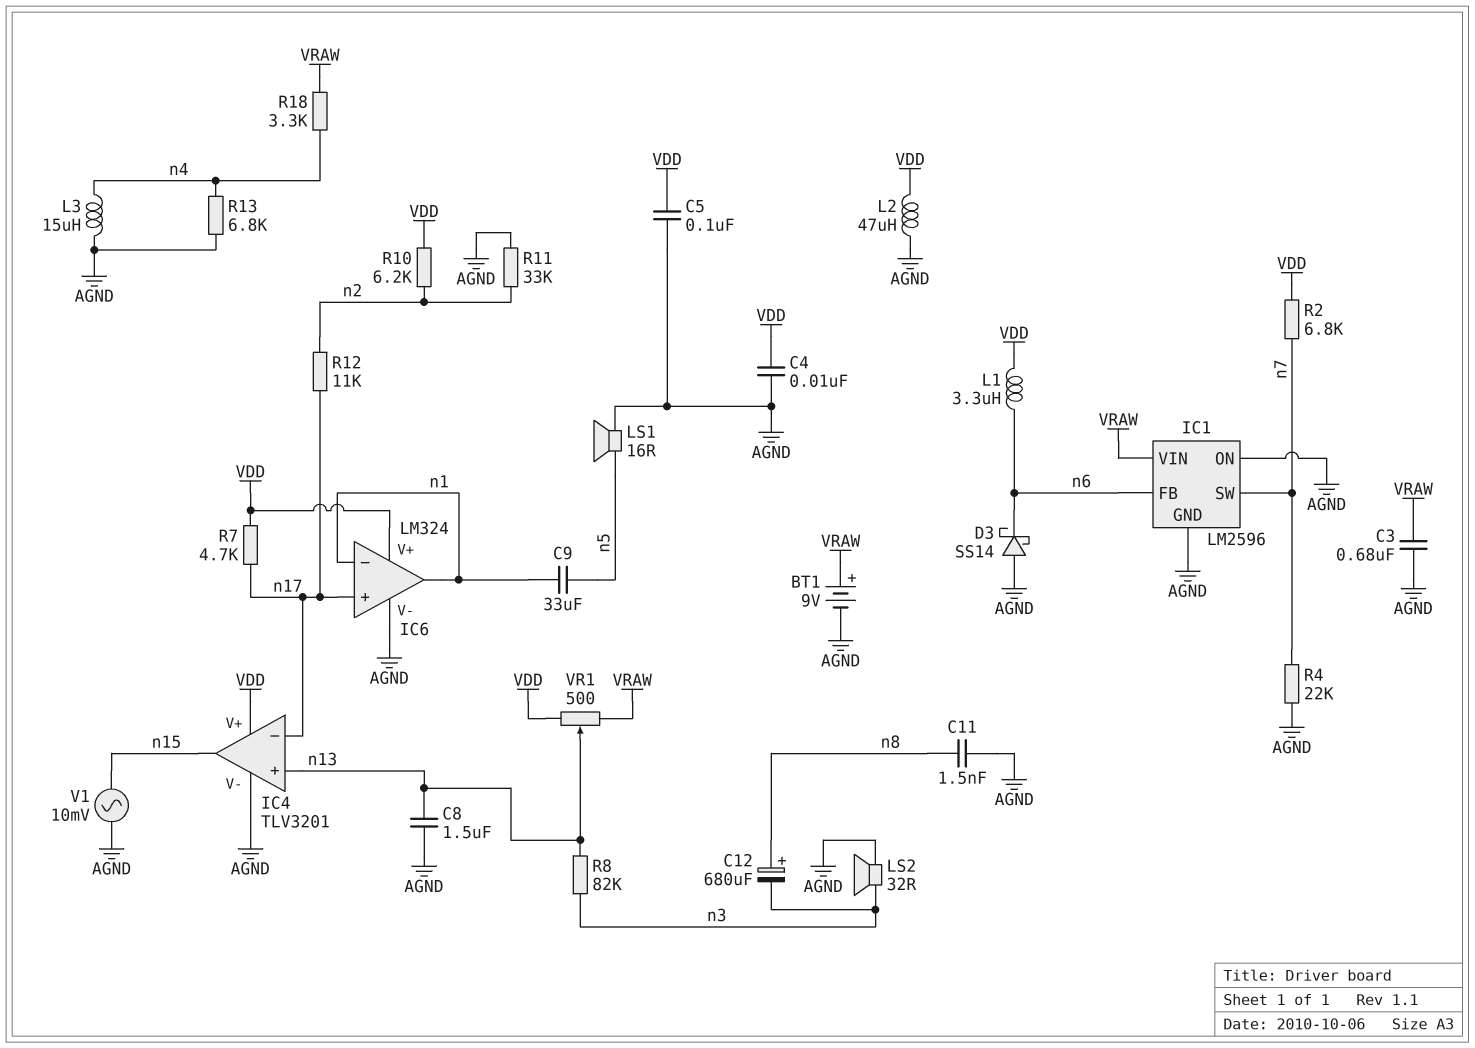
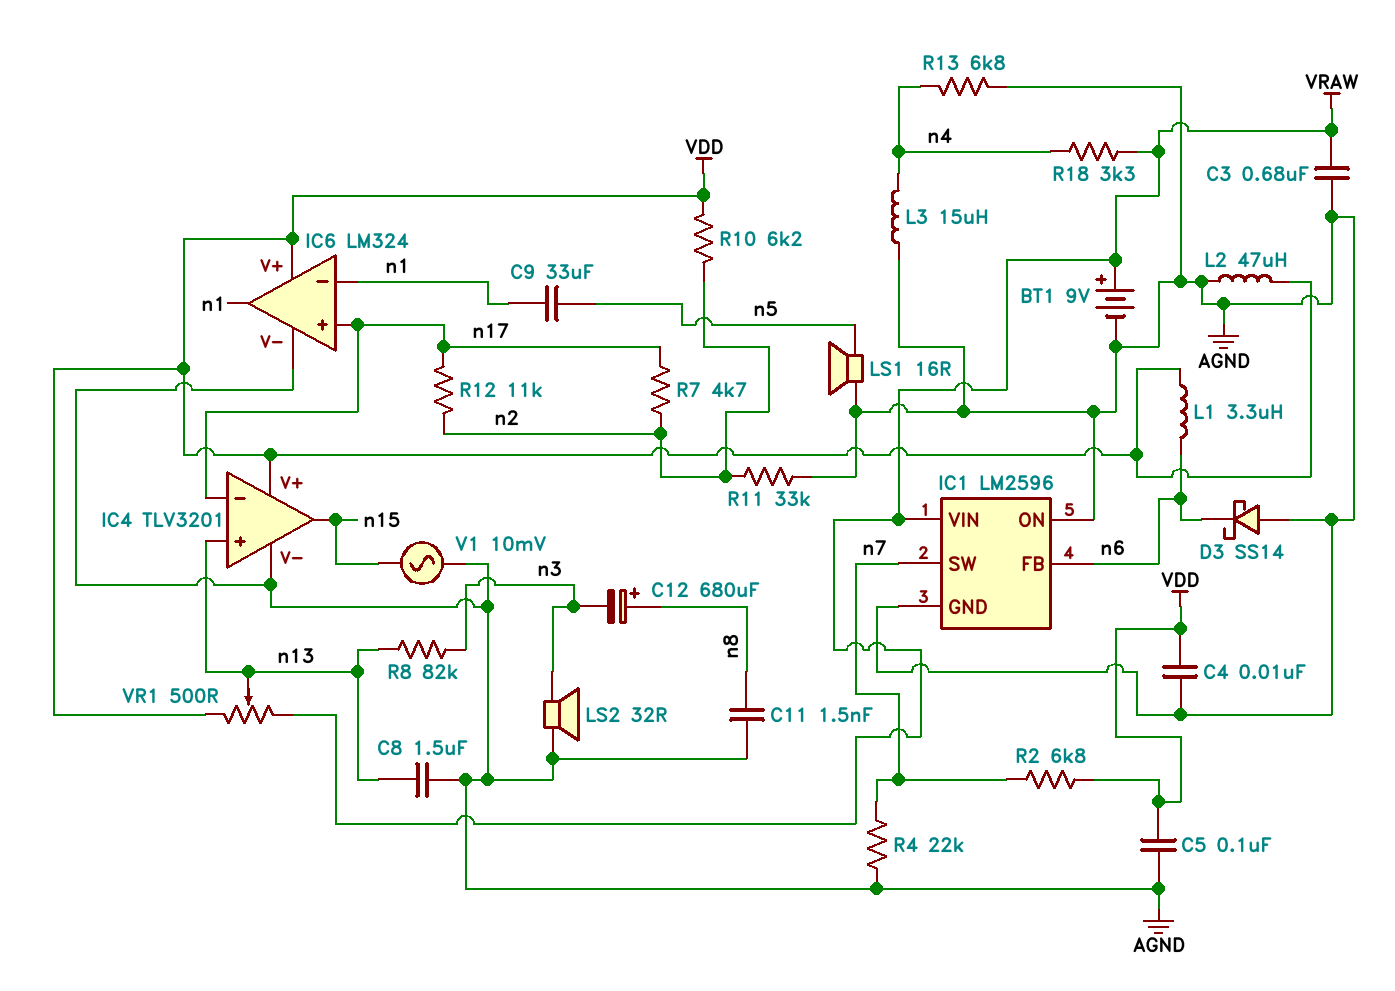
R7: 4.7k (VDD, n17) -> 4.7k (n2, n17)

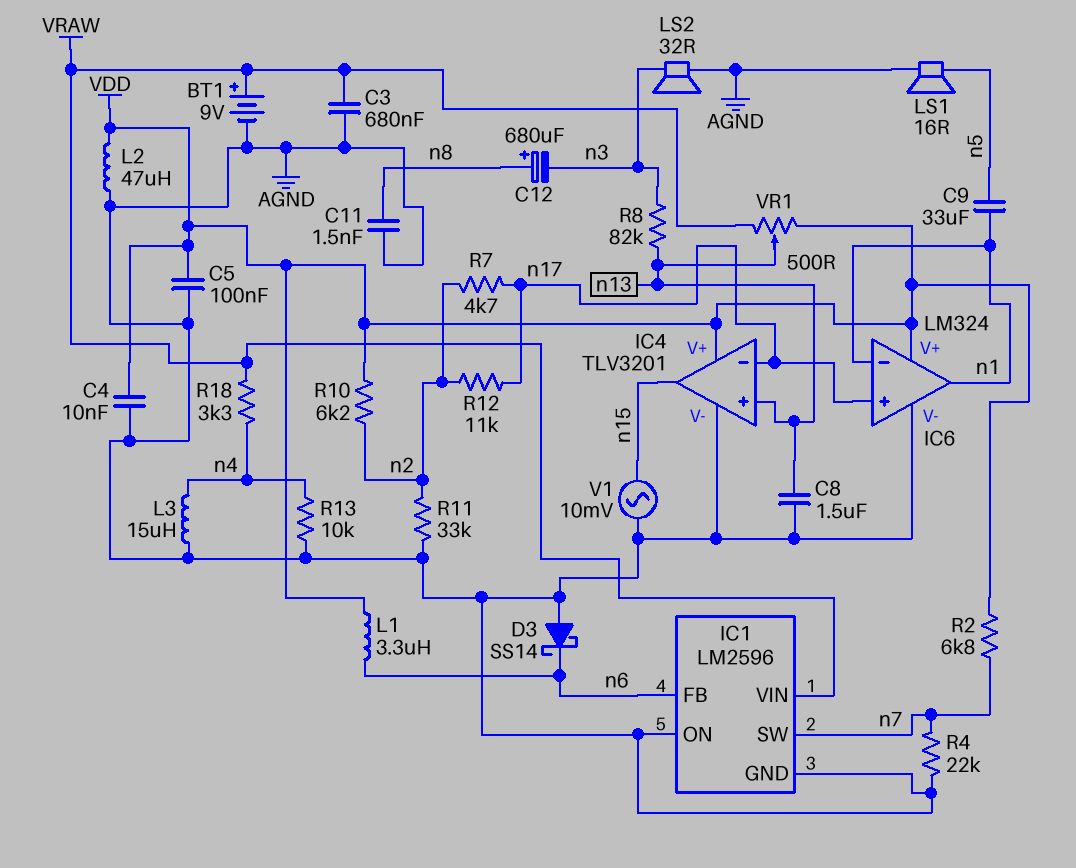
R13: 6.8k (AGND, n4) -> 10k (AGND, n4)

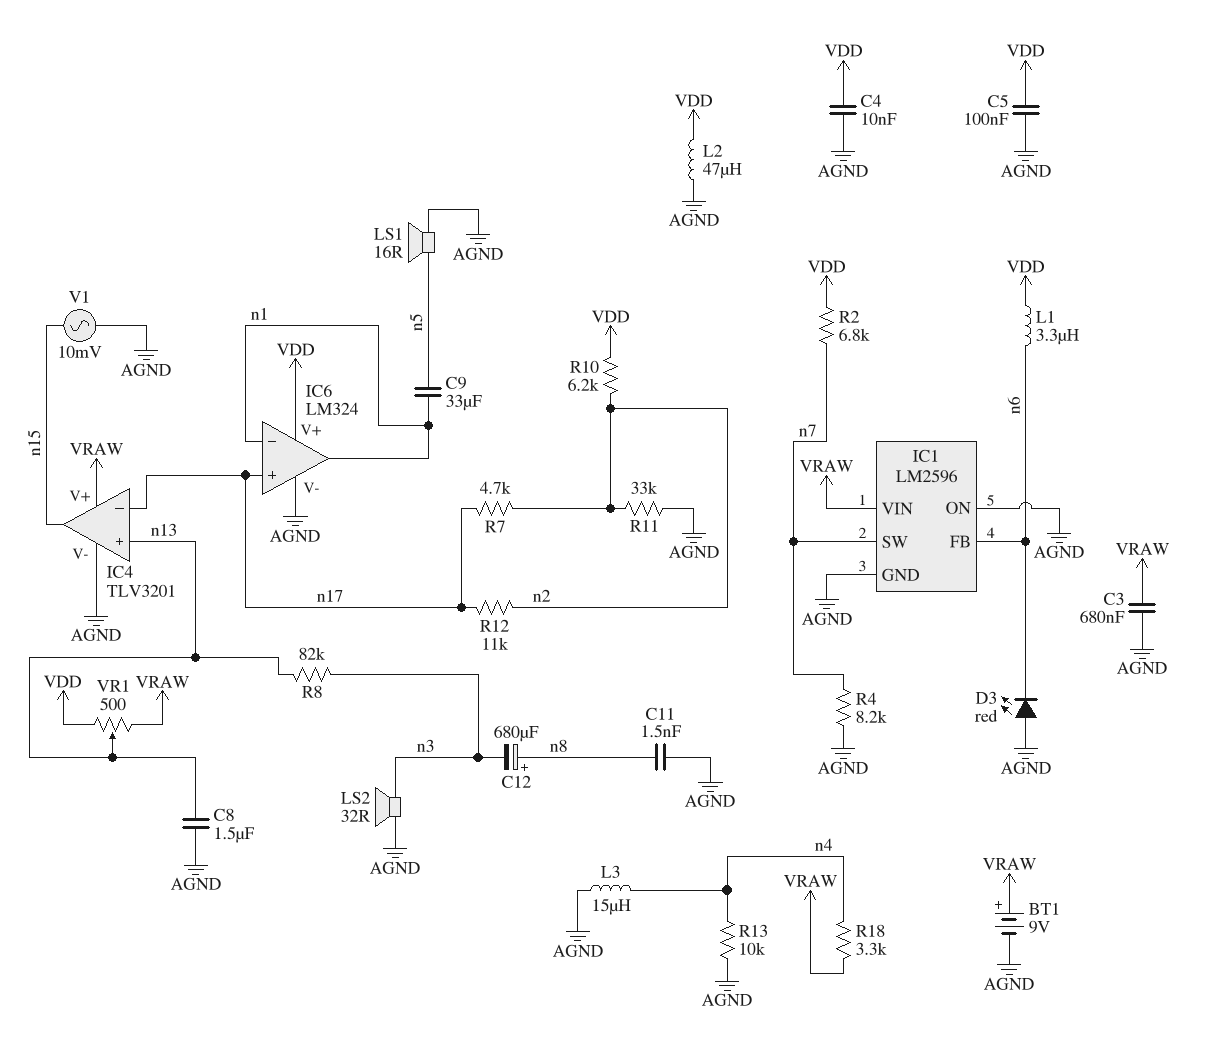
D3: schottky SS14 (A AGND, K n6) -> LED red (A AGND, K n6)
IC4 pin V+: VDD -> VRAW
R4: 22k (AGND, n7) -> 8.2k (AGND, n7)

